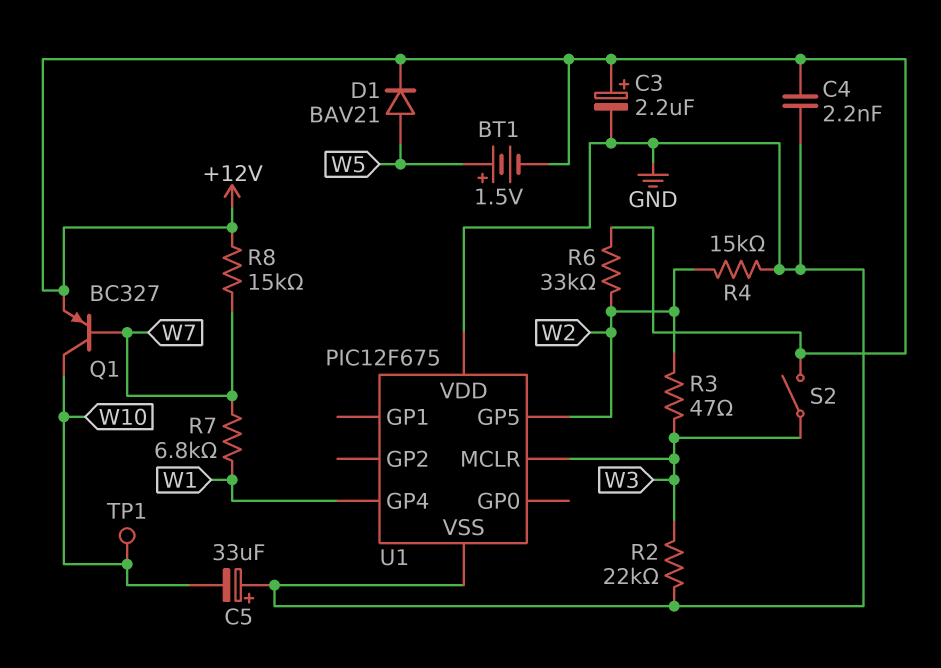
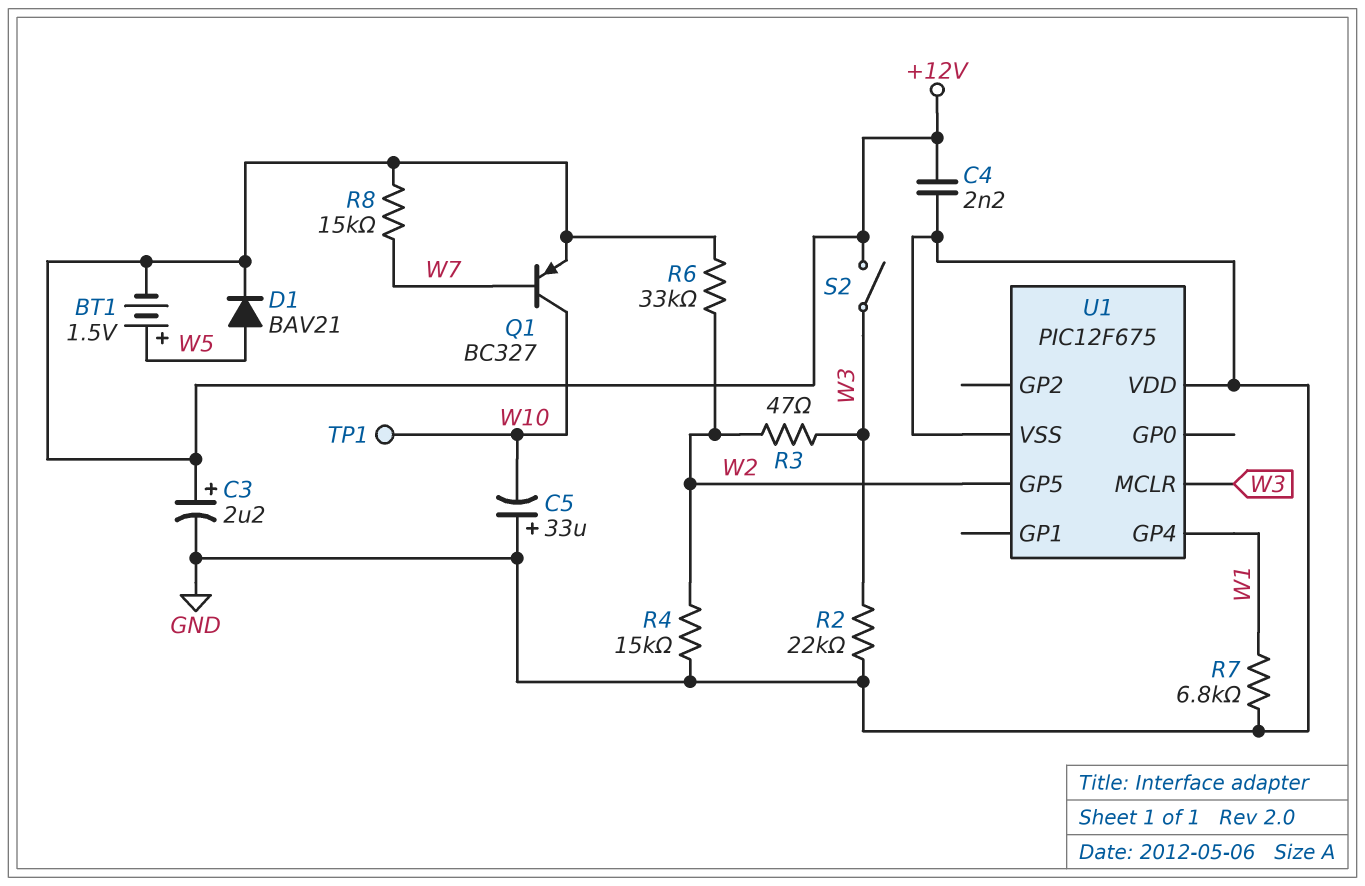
R7: 6.8k (W1, W7) -> 6.8k (GND, W1)

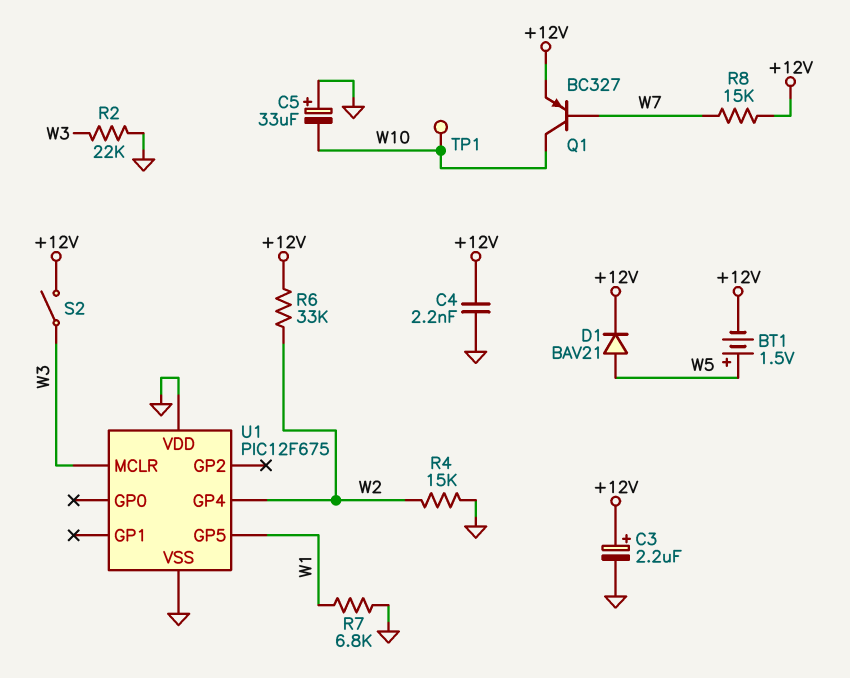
R3: 47 (W2, W3) -> none
U1 pin GP4: W1 -> W2
U1 pin GP5: W2 -> W1

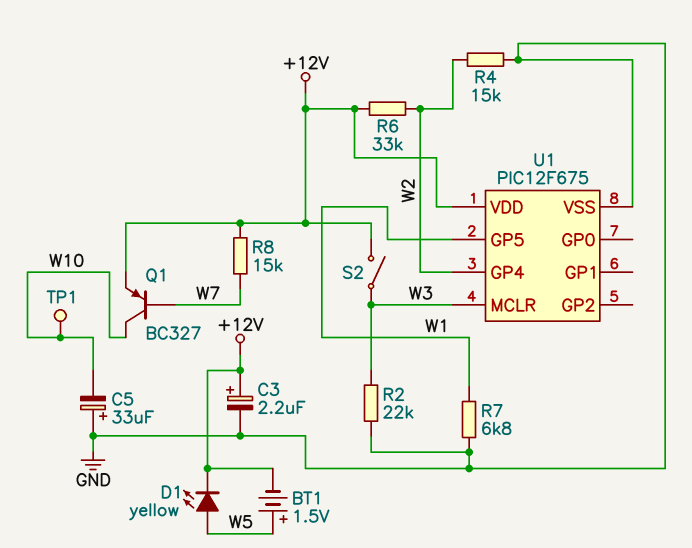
C4: 2.2nF (+12V, GND) -> none
D1: diode BAV21 (A W5, K +12V) -> LED yellow (A W5, K +12V)
U1 pin VDD: GND -> +12V

